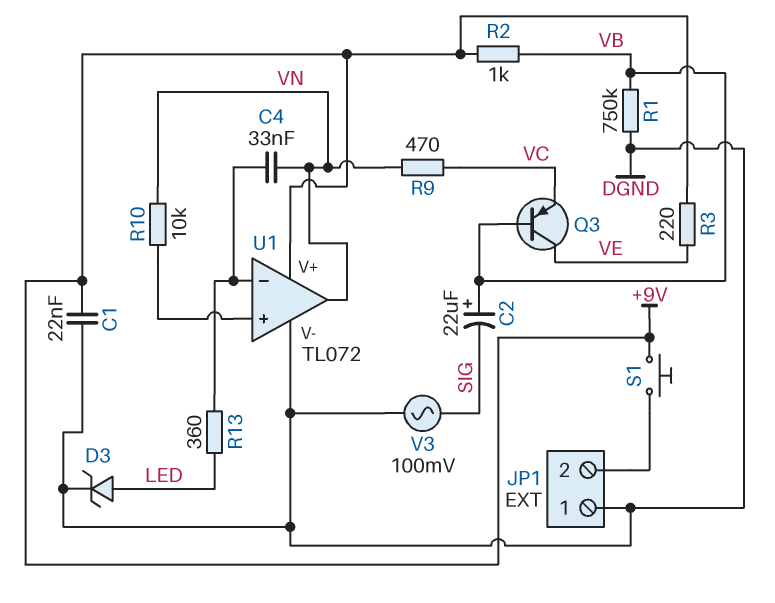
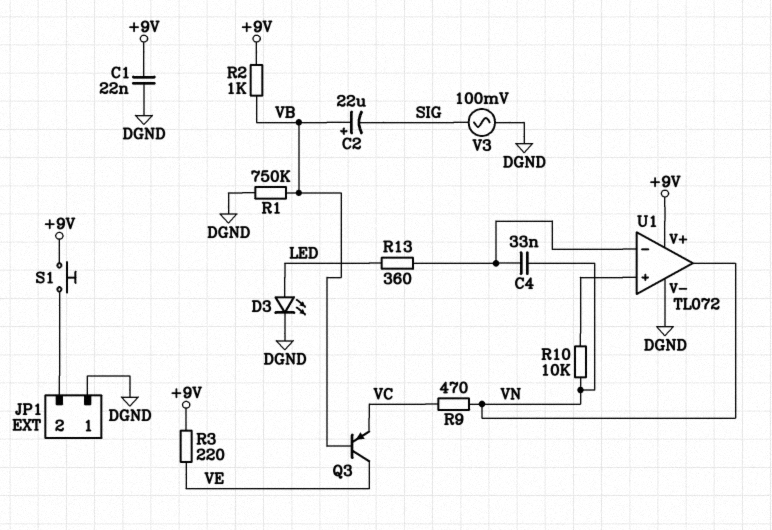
D3: zener (A LED, K DGND) -> LED (A LED, K DGND)

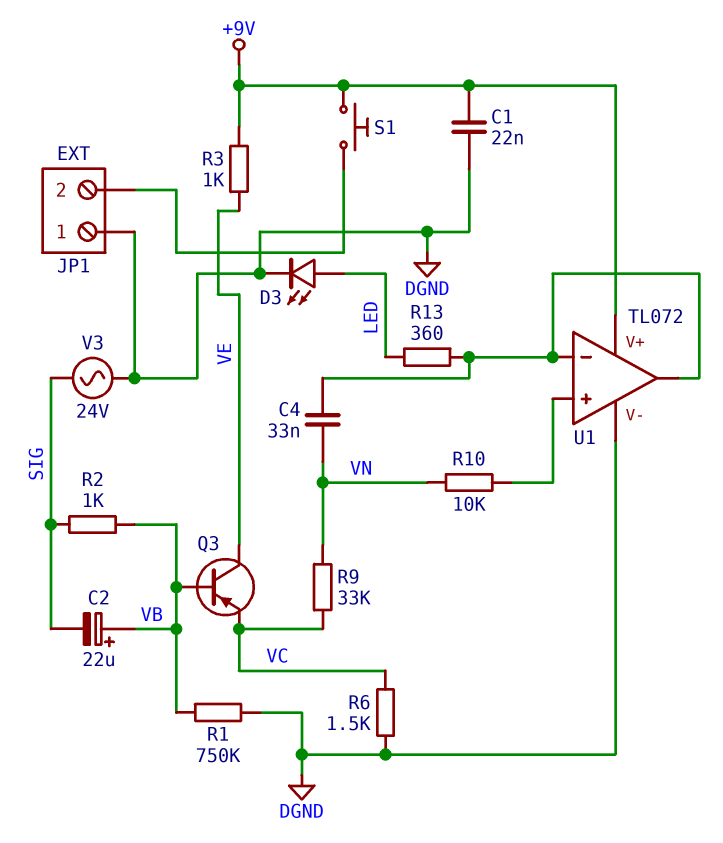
R2: 1k (+9V, VB) -> 1k (SIG, VB)
R3: 220 (+9V, VE) -> 1k (+9V, VE)
R6: none -> 1.5k (DGND, VC)
R9: 470 (VC, VN) -> 33k (VC, VN)
U1 pin out: VN -> U1/in-
V3: AC 100mV (DGND, SIG) -> AC 24V (DGND, SIG)

